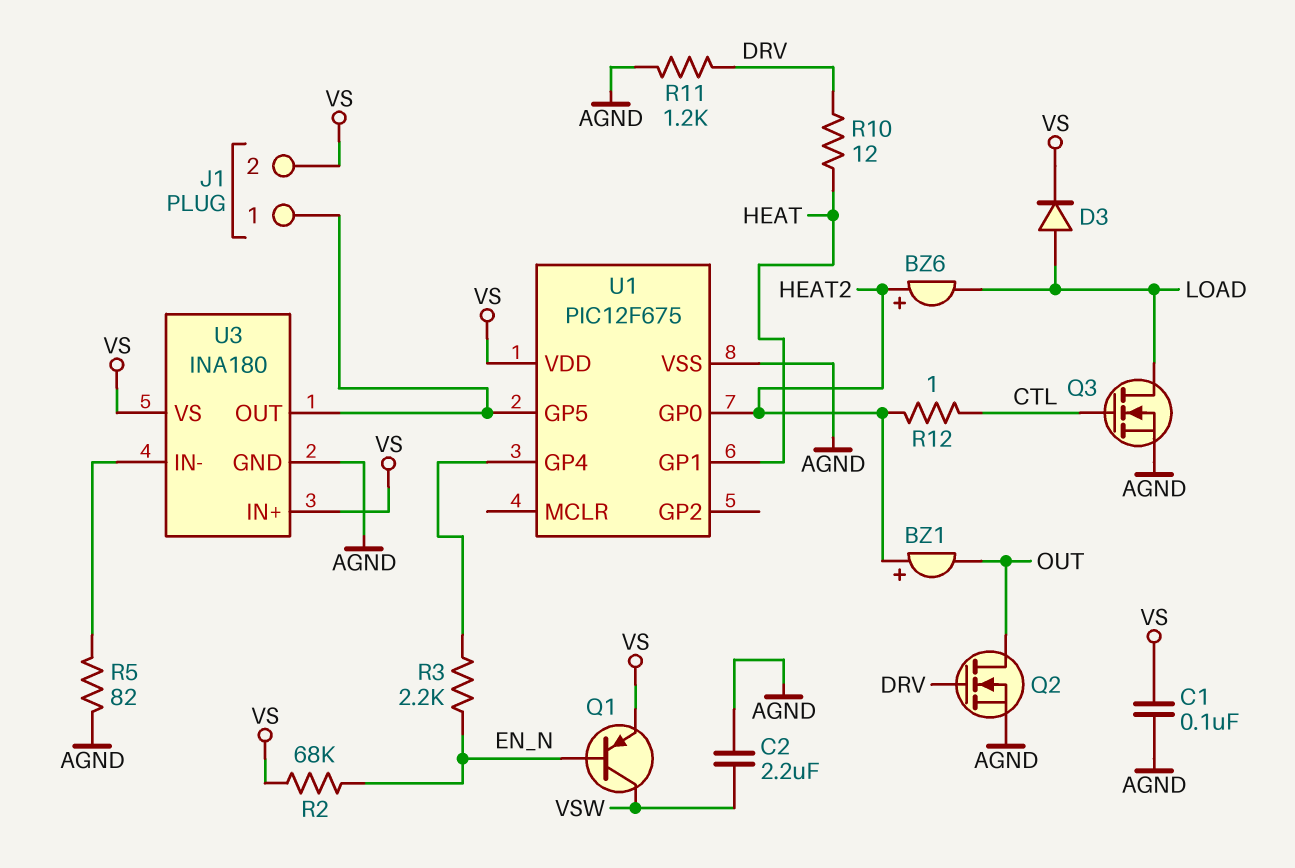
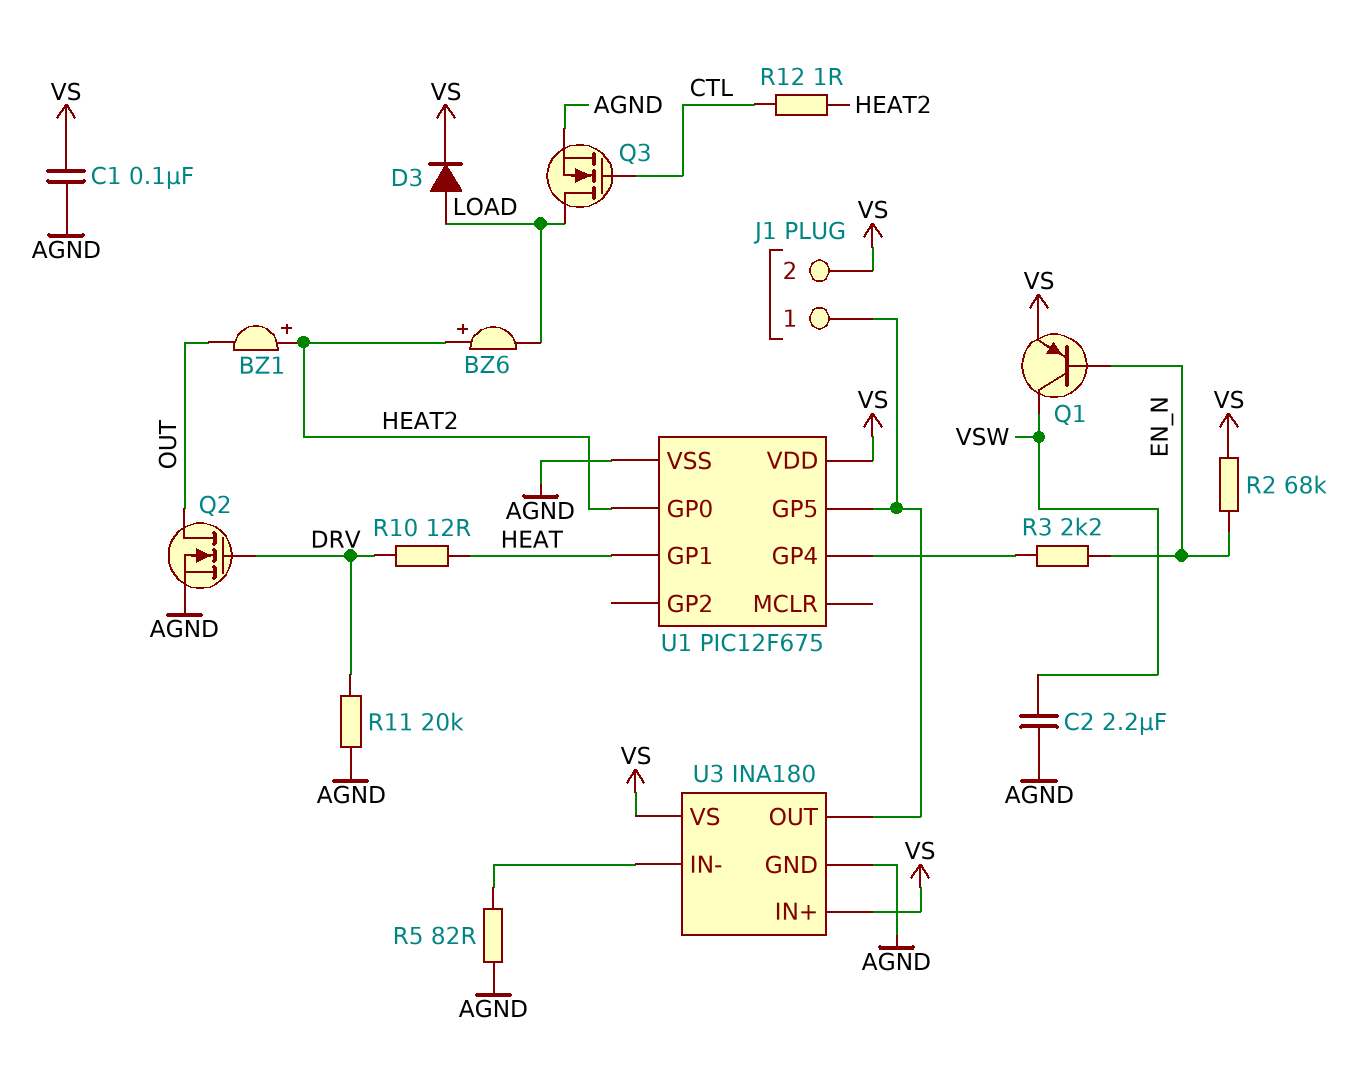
R11: 1.2k (AGND, DRV) -> 20k (AGND, DRV)

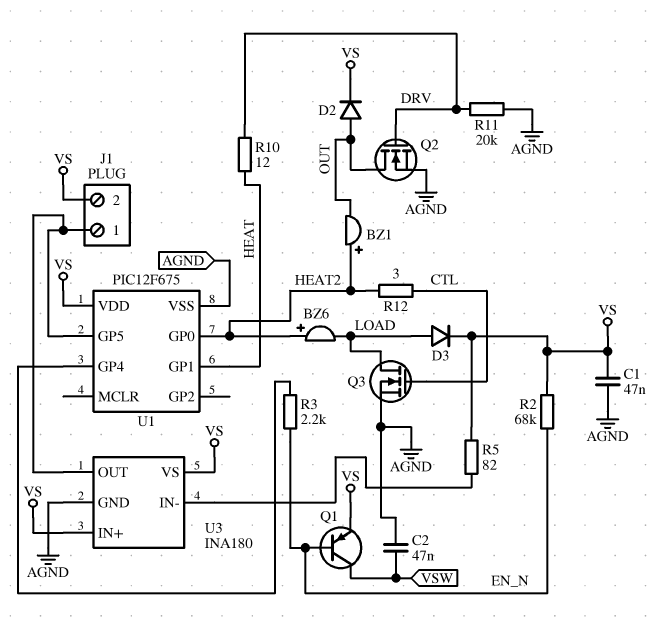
C1: 100nF (AGND, VS) -> 47nF (AGND, VS)
C2: 2.2uF (AGND, VSW) -> 47nF (AGND, VSW)
D2: none -> diode (A OUT, K VS)
R5: 82 (AGND, U3/IN-) -> 82 (U3/IN-, VS)
R12: 1 (CTL, HEAT2) -> 3 (CTL, HEAT2)

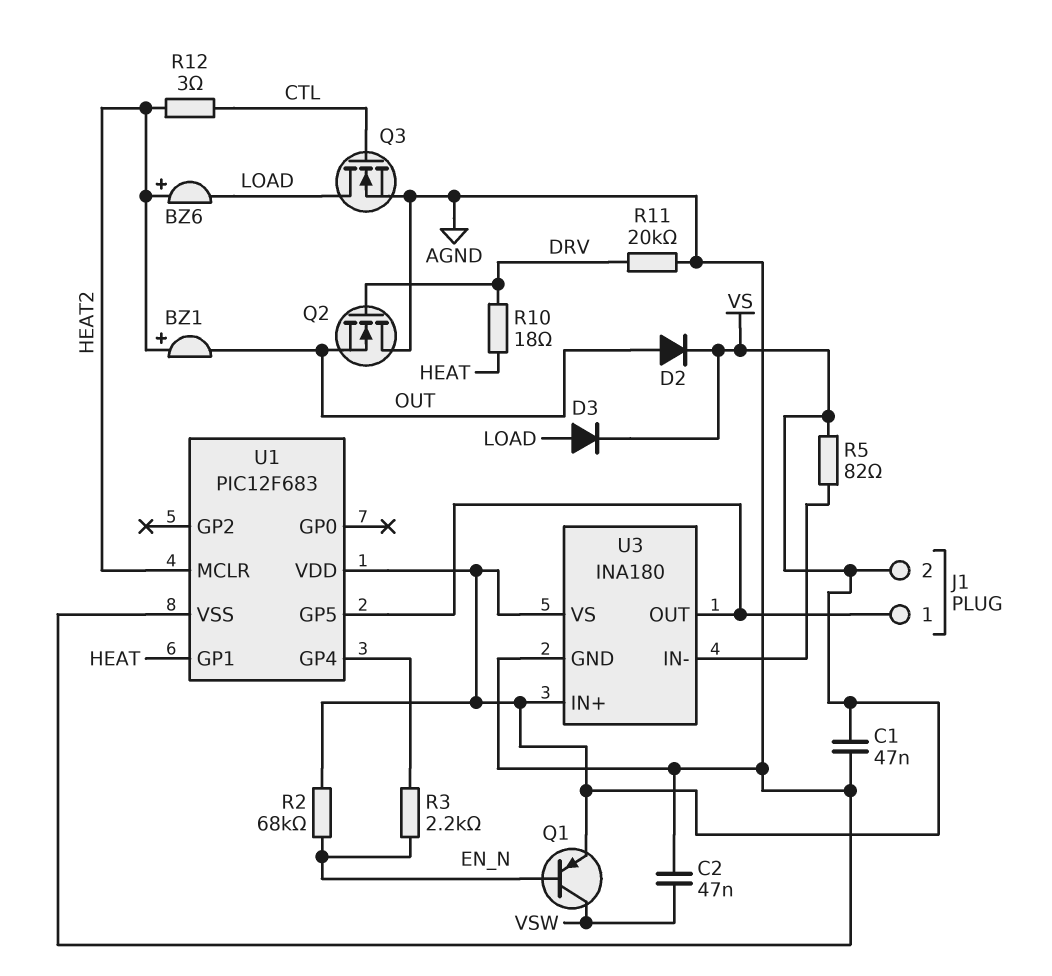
Q2: NMOS (G DRV, D OUT, S AGND) -> NMOS (G DRV, D AGND, S OUT)
R10: 12 (DRV, HEAT) -> 18 (DRV, HEAT)
U1: PIC12F675 -> PIC12F683
U1 pin GP0: HEAT2 -> none
U1 pin MCLR: none -> HEAT2

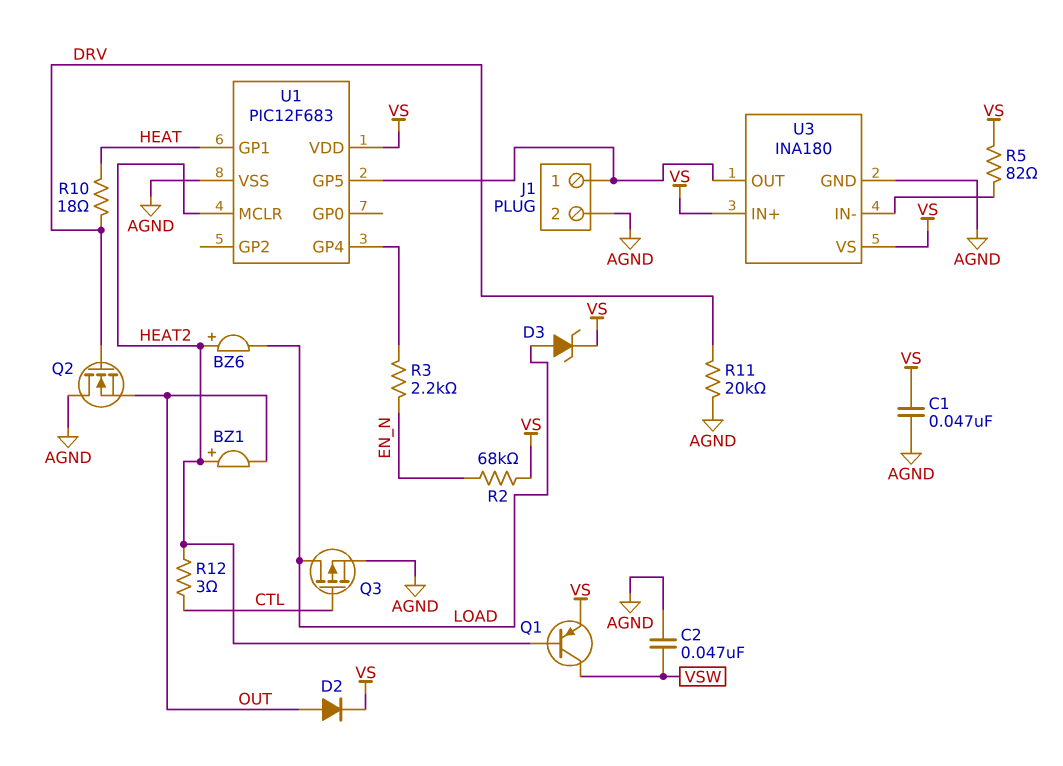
D3: diode (A LOAD, K VS) -> zener (A LOAD, K VS)
J1 pin 2: VS -> AGND
Q1: PNP (B EN_N, C VSW, E VS) -> PNP (B HEAT2, C VSW, E VS)
Q3: NMOS (G CTL, D LOAD, S AGND) -> PMOS (G CTL, D LOAD, S AGND)

